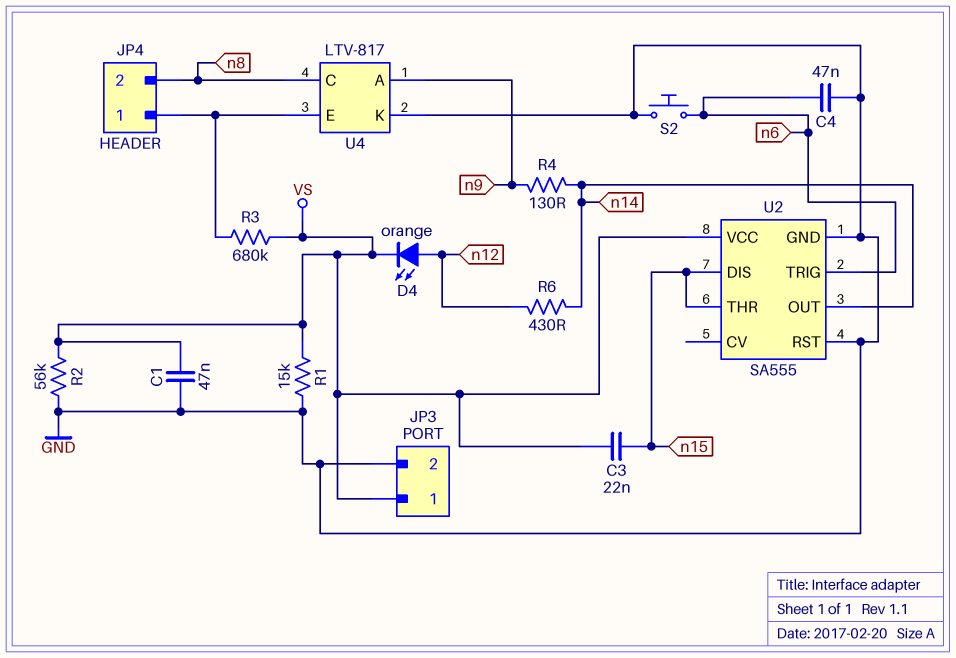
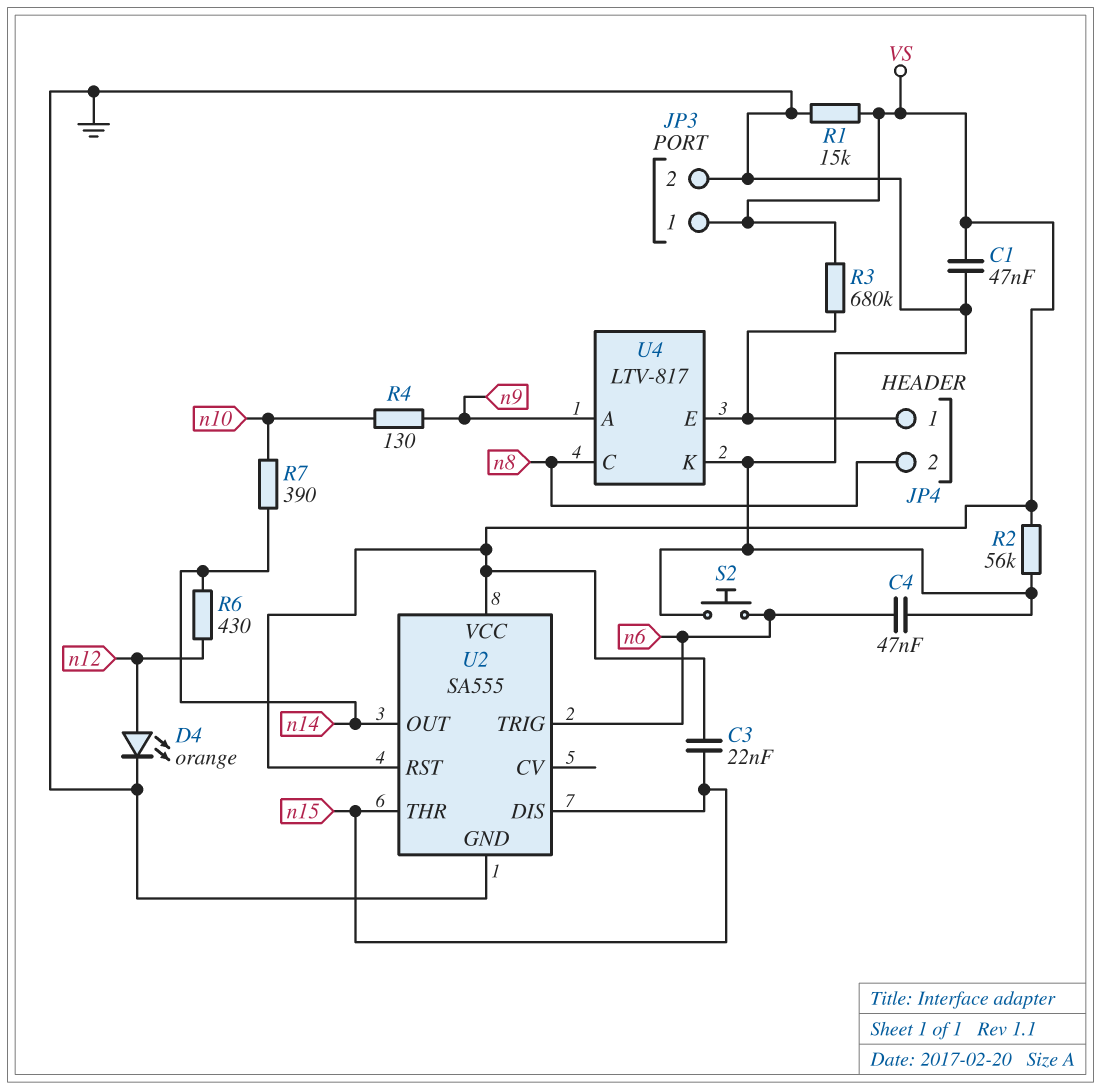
D4: LED orange (A n12, K VS) -> LED orange (A n12, K GND)
R4: 130 (n9, n14) -> 130 (n9, n10)
R7: none -> 390 (n10, n14)
U2 pin RST: GND -> VS

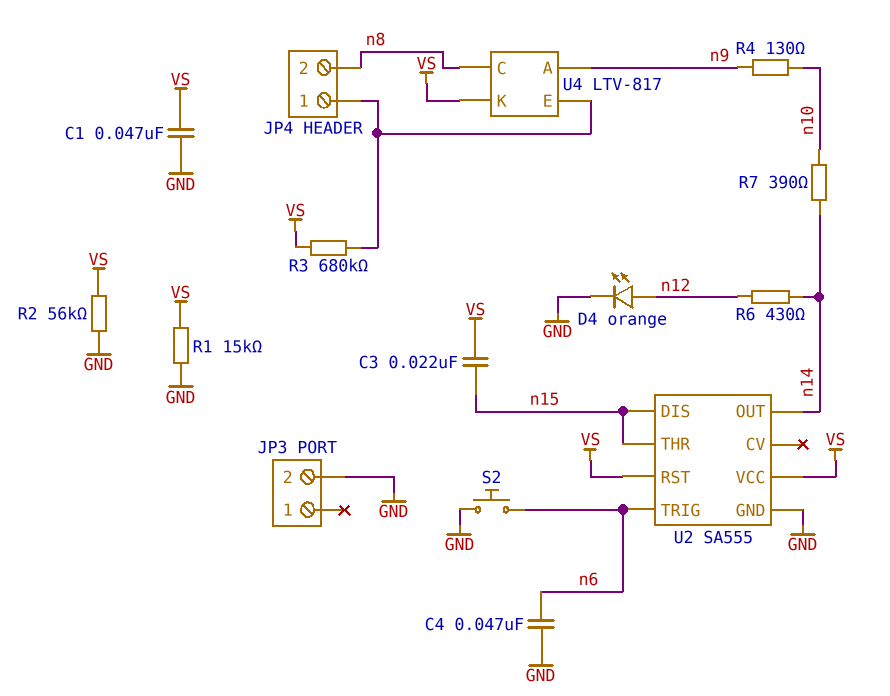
JP3 pin 1: VS -> none
U4 pin K: GND -> VS

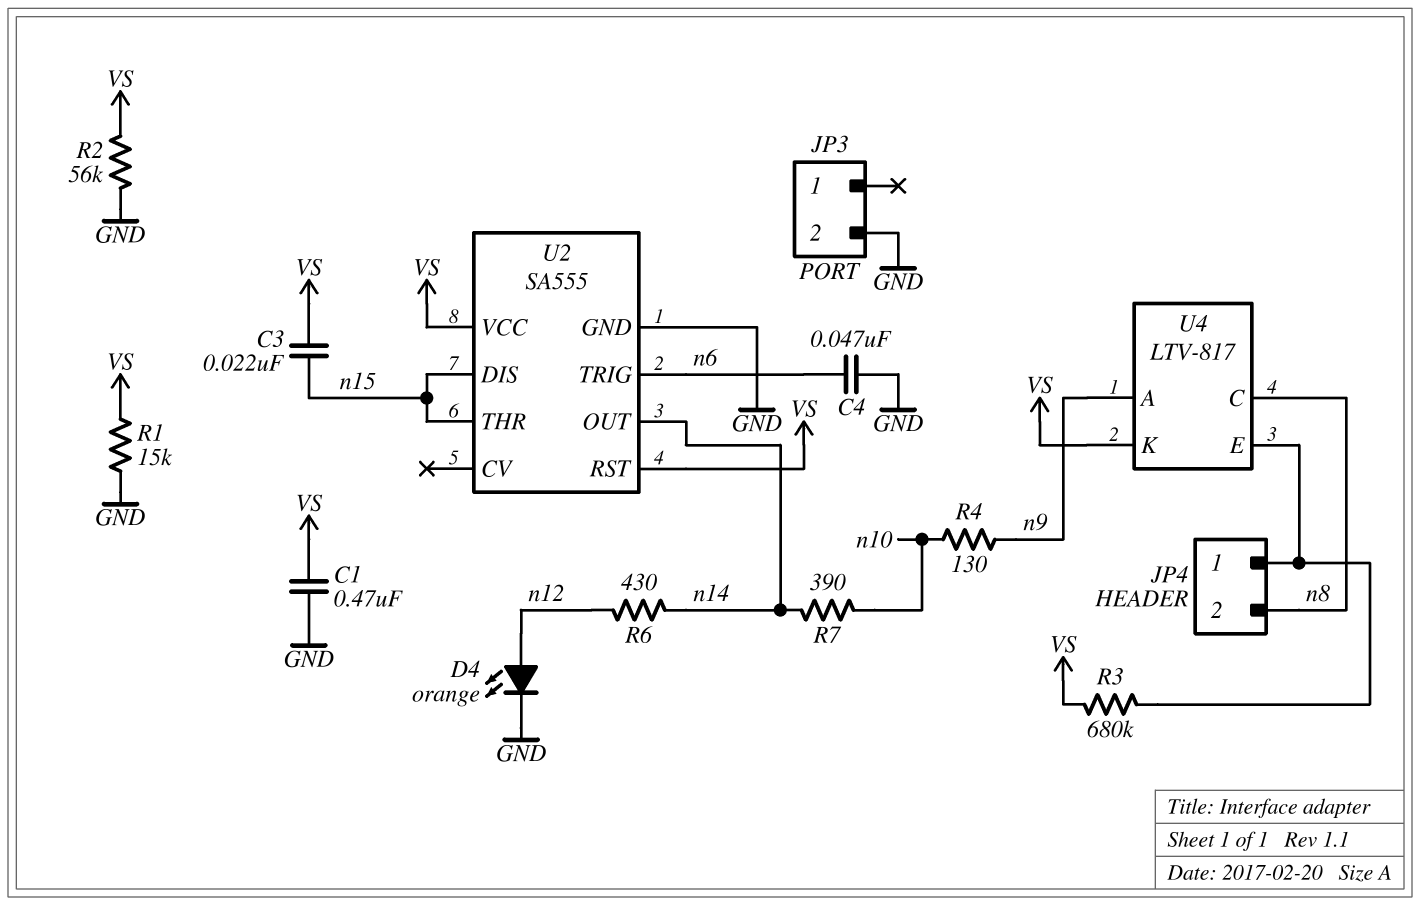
C1: 47nF (GND, VS) -> 470nF (GND, VS)
S2: button (GND, n6) -> none

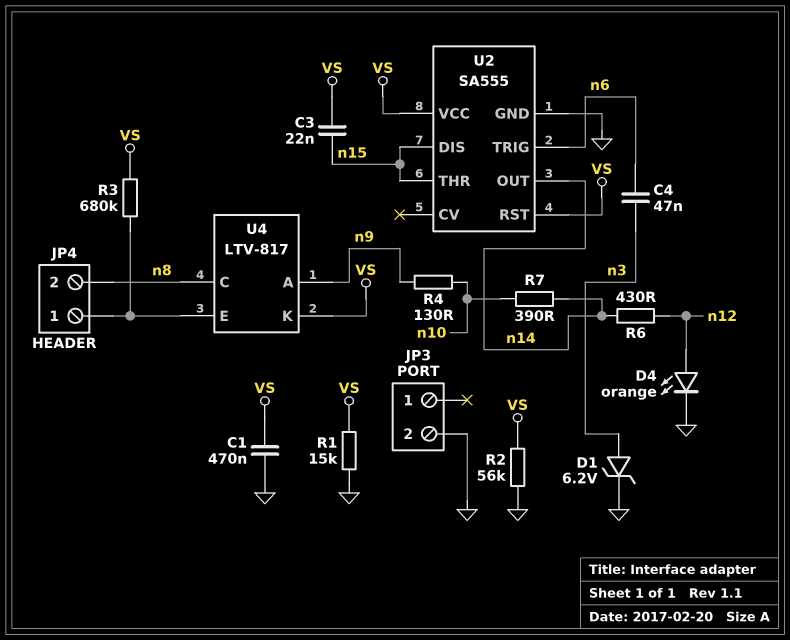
C4: 47nF (GND, n6) -> 47nF (n3, n6)
D1: none -> zener 6.2V (A n3, K GND)

